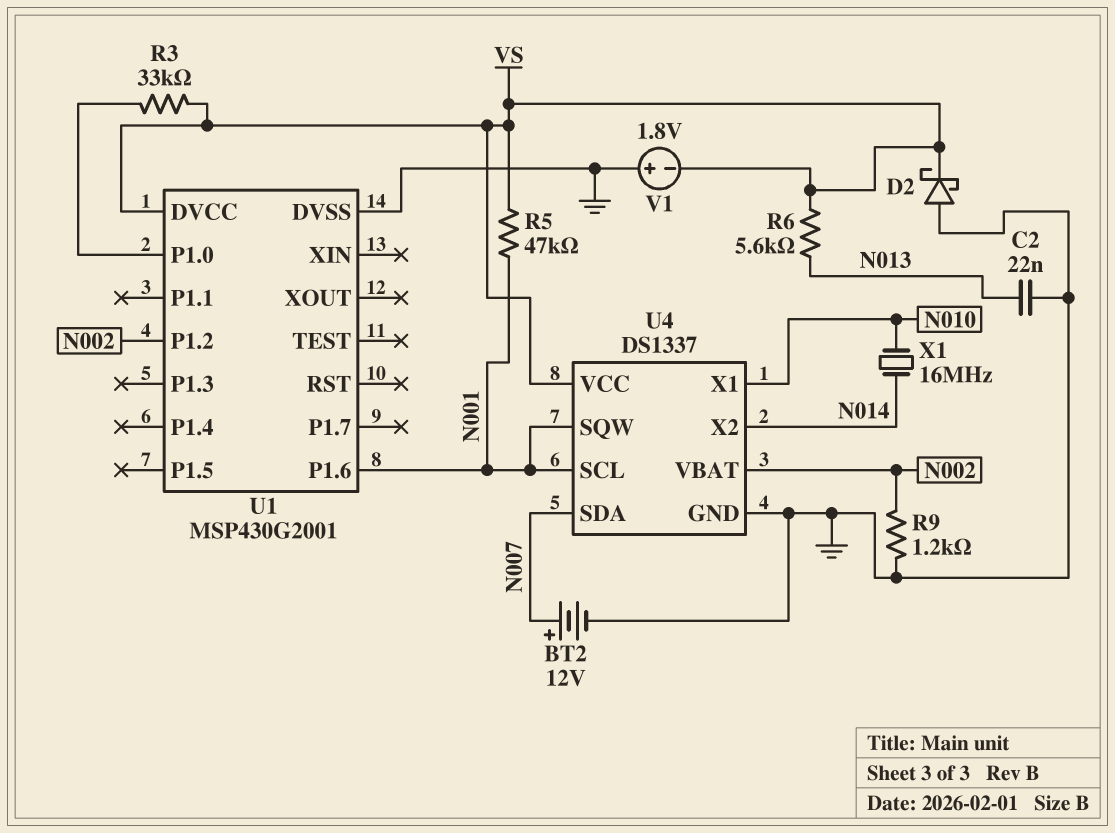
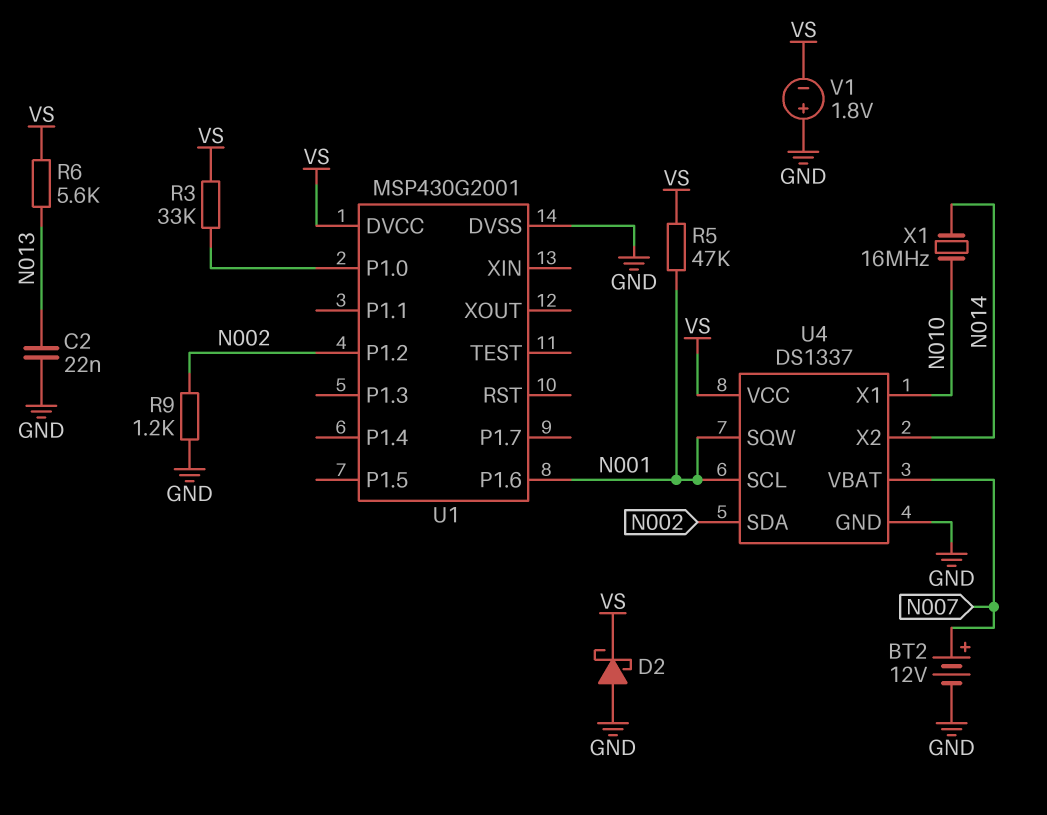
U4 pin SDA: N007 -> N002
U4 pin VBAT: N002 -> N007

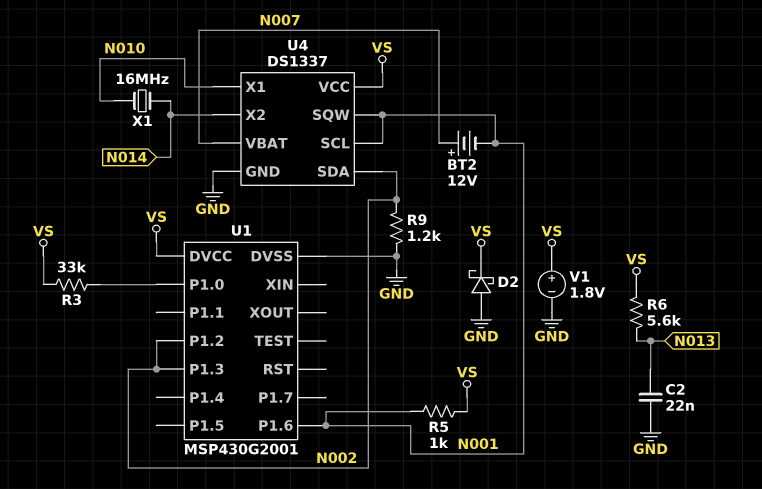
BT2: 12V (plus N007, minus GND) -> 12V (plus N007, minus N001)
R5: 47k (N001, VS) -> 1k (N001, VS)
U1 pin P1.3: none -> N002
V1: 1.8V (plus GND, minus VS) -> 1.8V (plus VS, minus GND)

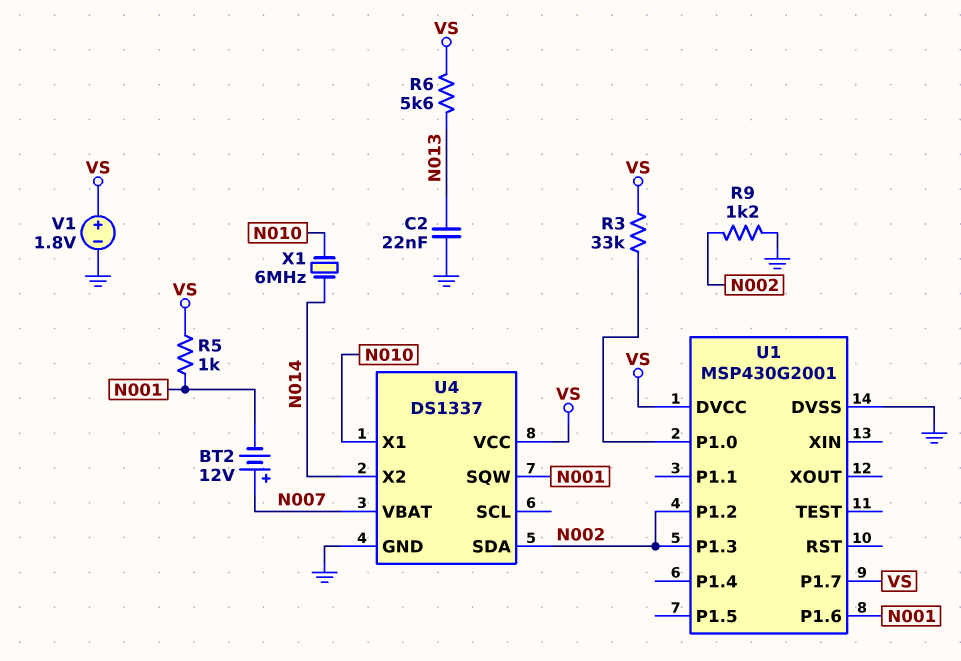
D2: schottky (A GND, K VS) -> none
U1 pin P1.7: none -> VS
U4 pin SCL: N001 -> none
X1: 16MHz (N010, N014) -> 6MHz (N010, N014)

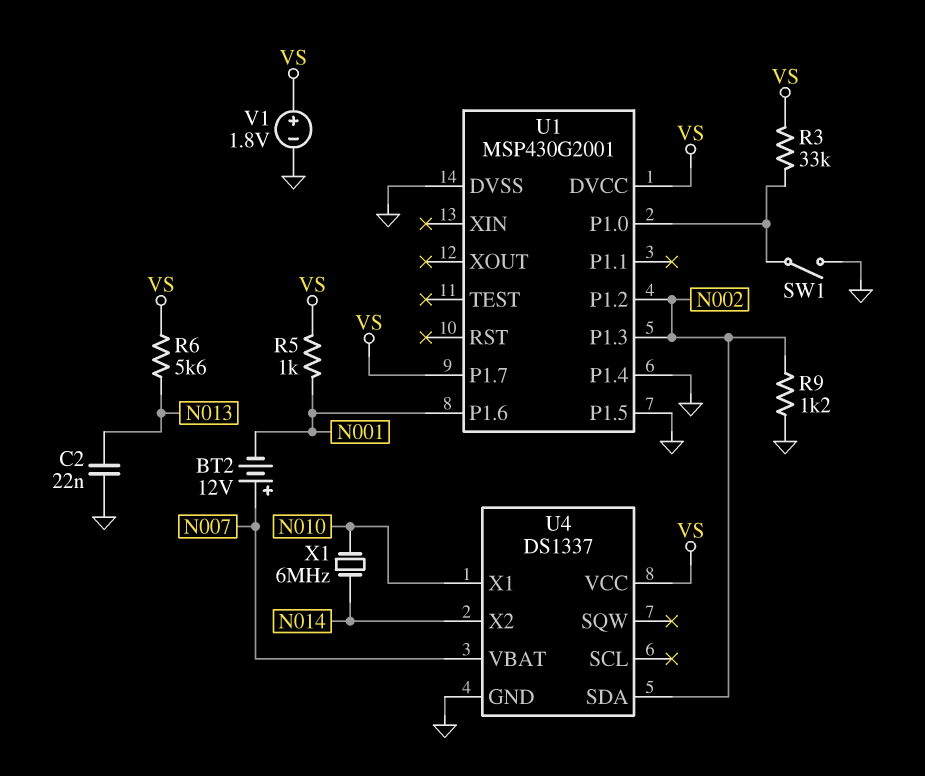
SW1: none -> switch (GND, U1/P1.0)
U1 pin P1.4: none -> GND
U1 pin P1.5: none -> GND
U4 pin SQW: N001 -> none

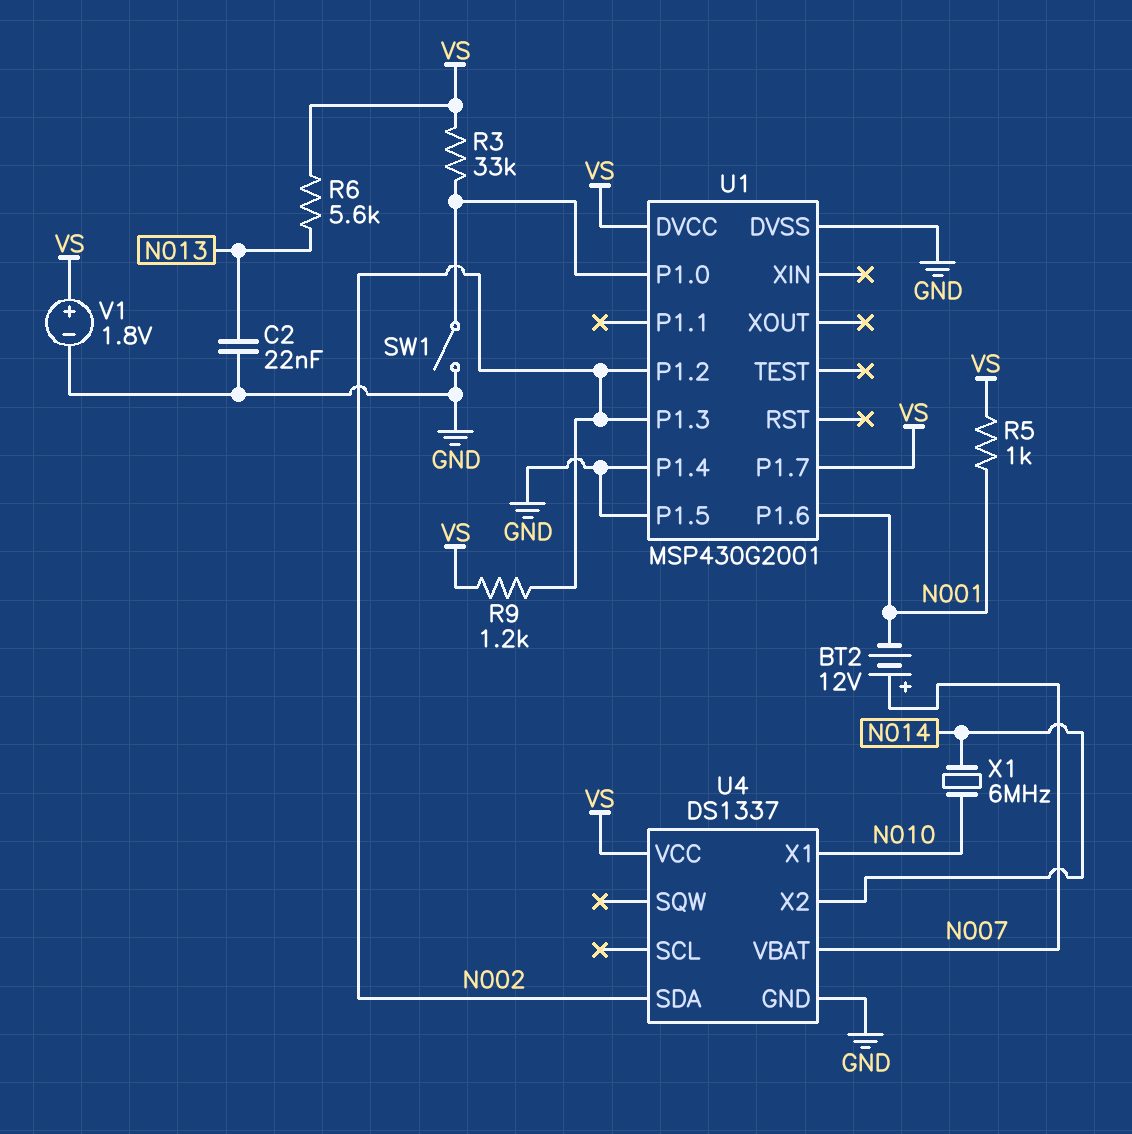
R9: 1.2k (GND, N002) -> 1.2k (N002, VS)

